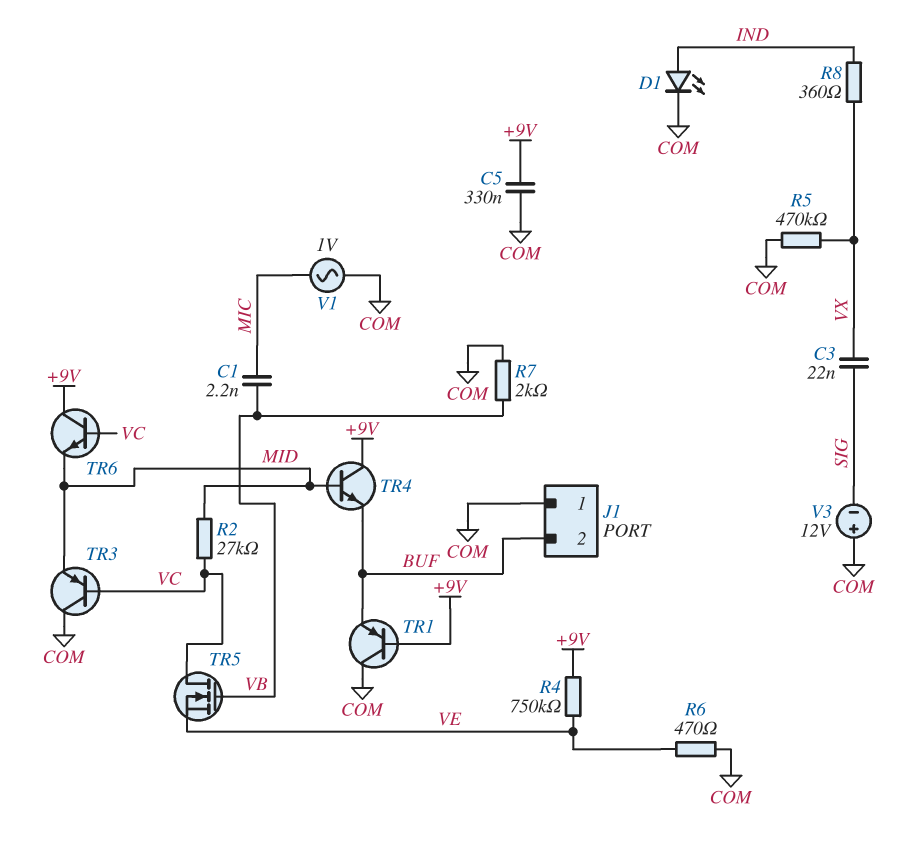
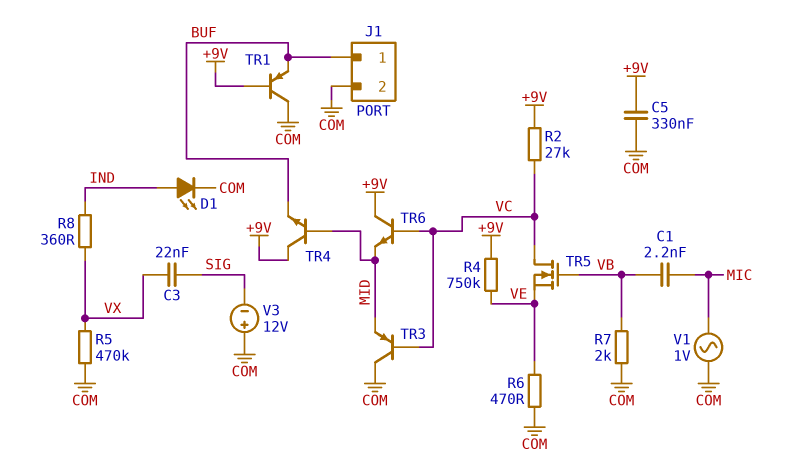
J1 pin 1: COM -> BUF
J1 pin 2: BUF -> COM
R2: 27k (MID, VC) -> 27k (+9V, VC)

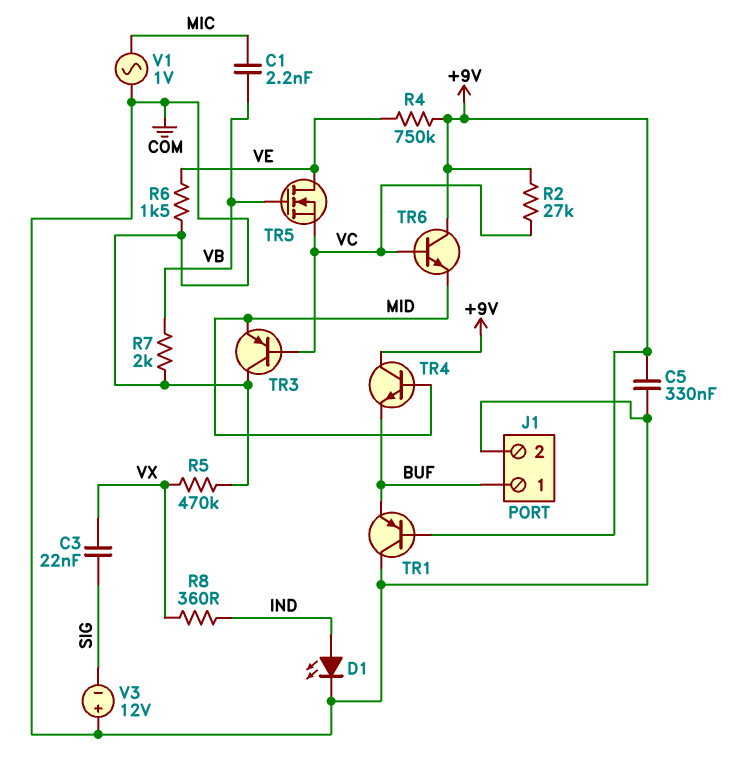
R6: 470 (COM, VE) -> 1.5k (COM, VE)
TR5: NMOS (G VB, D VC, S VE) -> NMOS (G VB, D VE, S VC)

